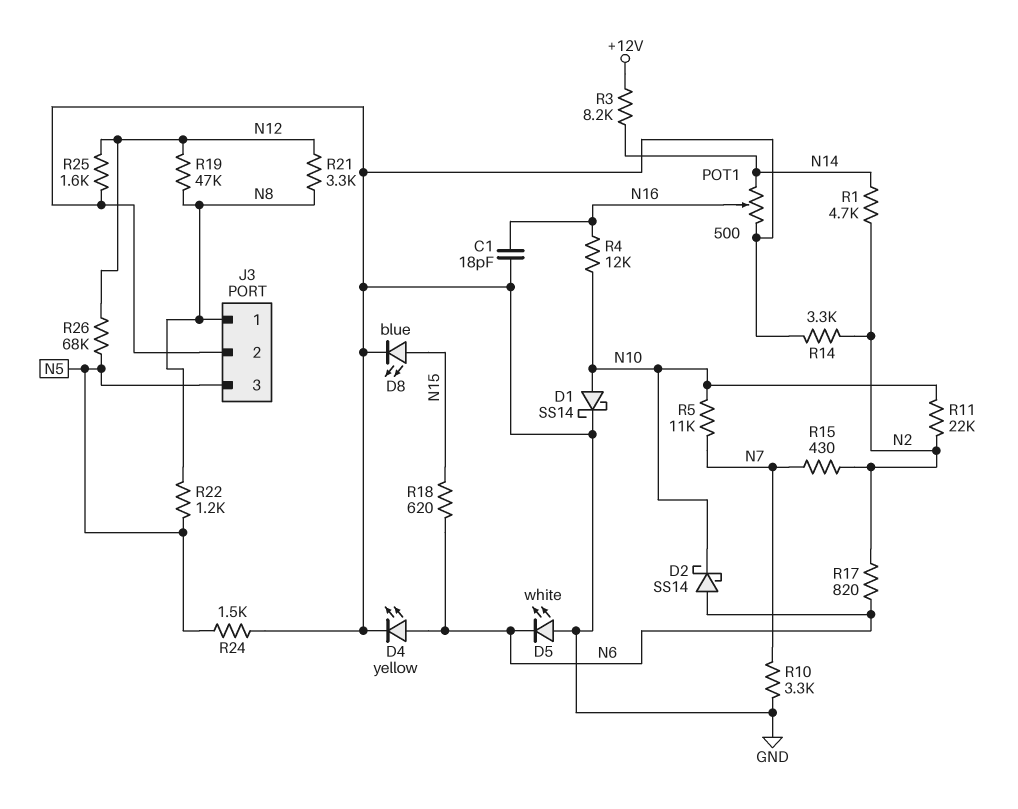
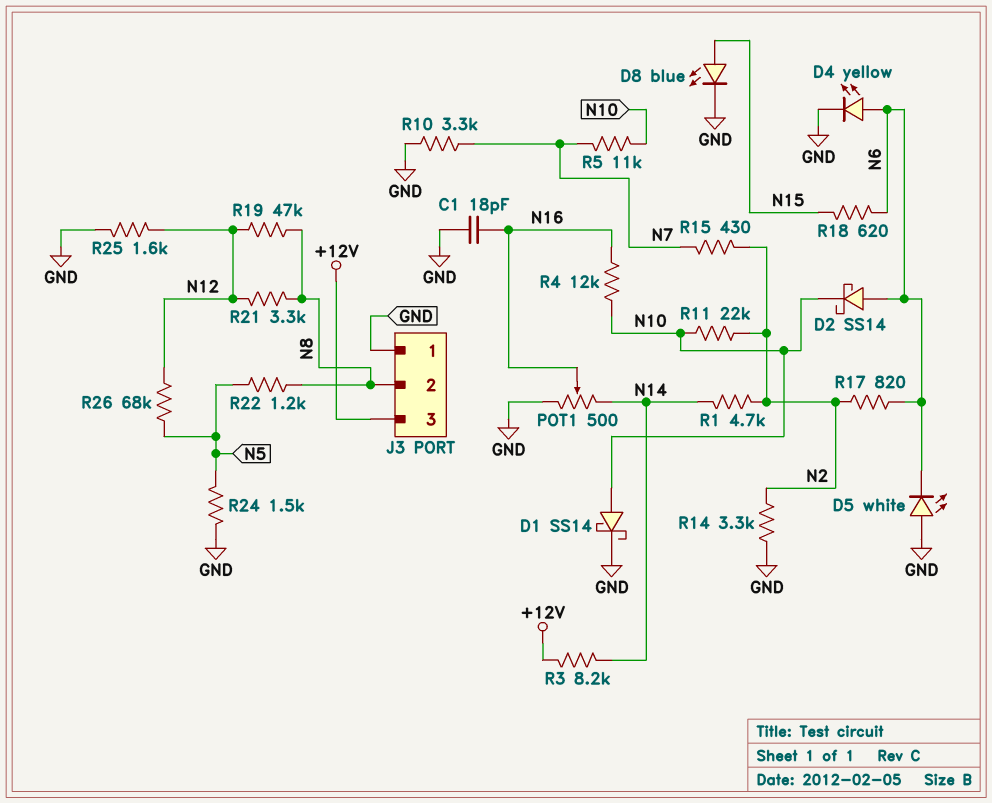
J3 pin 1: N8 -> GND
J3 pin 2: GND -> N8
J3 pin 3: N5 -> +12V

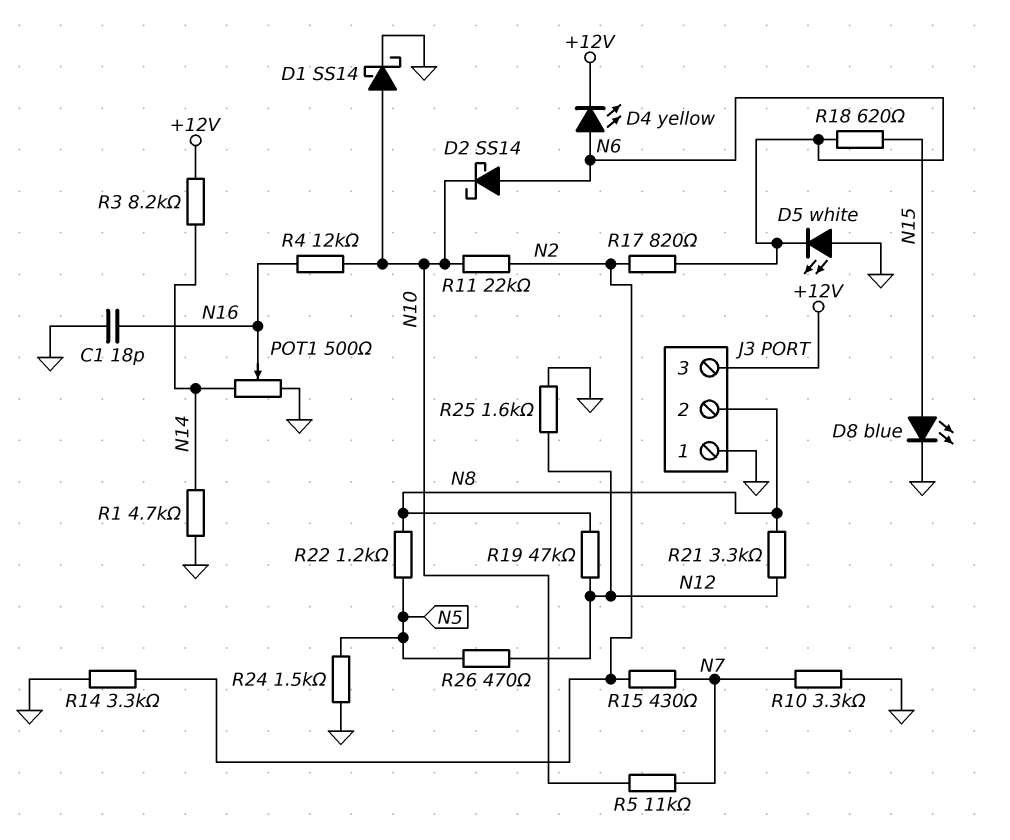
D4: LED yellow (A N6, K GND) -> LED yellow (A N6, K +12V)
R1: 4.7k (N2, N14) -> 4.7k (GND, N14)
R26: 68k (N5, N12) -> 470 (N5, N12)

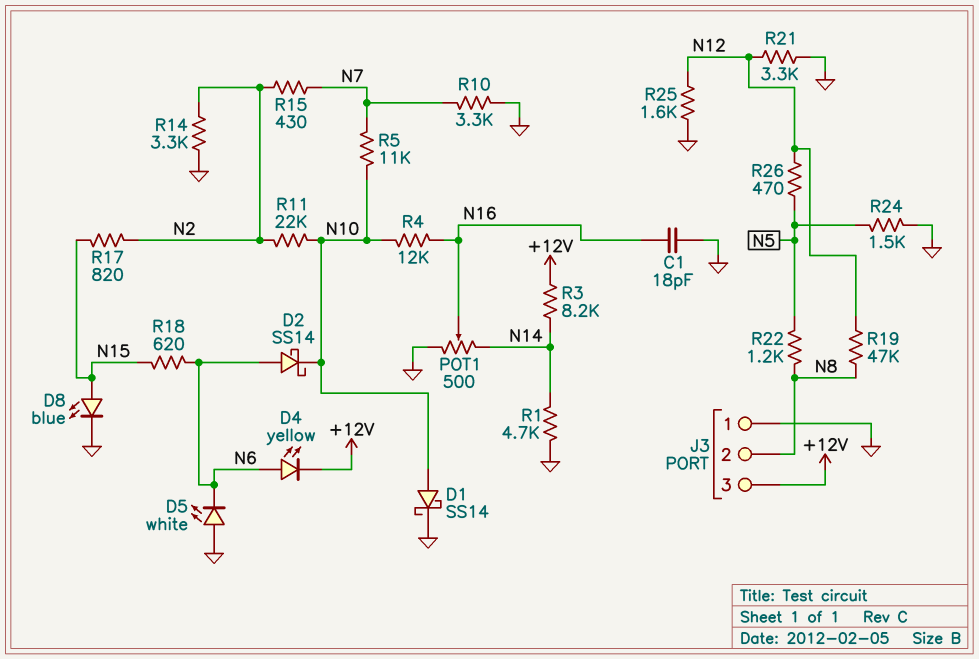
R17: 820 (N2, N6) -> 820 (N2, N15)
R21: 3.3k (N8, N12) -> 3.3k (GND, N12)

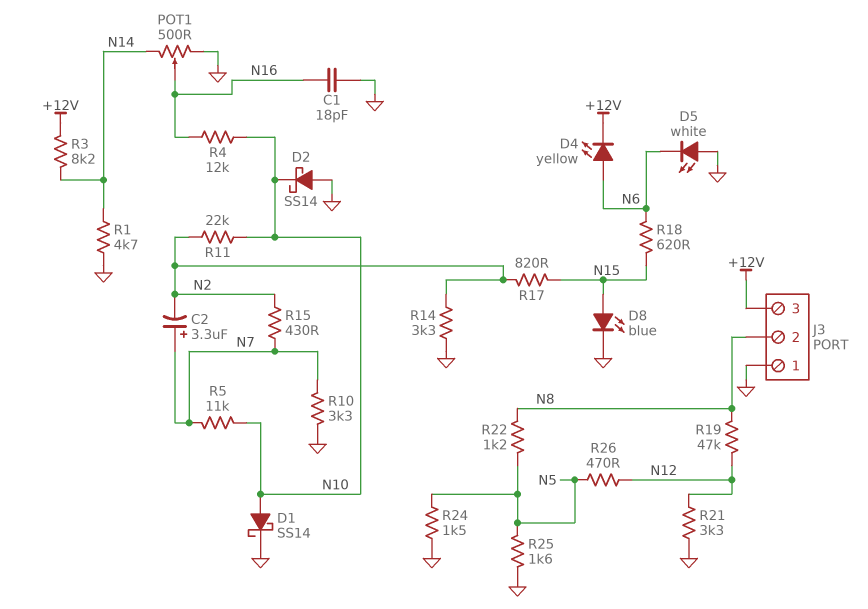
C2: none -> 3.3uF (plus N7, minus N2)
D2: schottky SS14 (A N6, K N10) -> schottky SS14 (A GND, K N10)
R25: 1.6k (GND, N12) -> 1.6k (GND, N5)

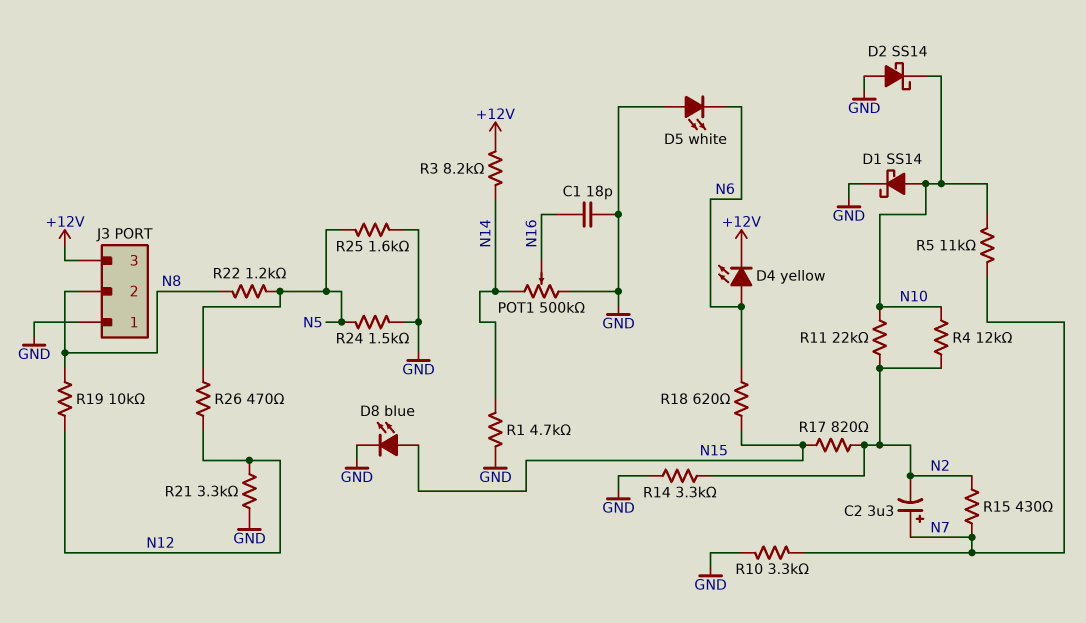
POT1: 500 (GND, N14, wiper N16) -> 500k (GND, N14, wiper N16)
R4: 12k (N10, N16) -> 12k (N2, N10)
R19: 47k (N8, N12) -> 10k (N8, N12)

